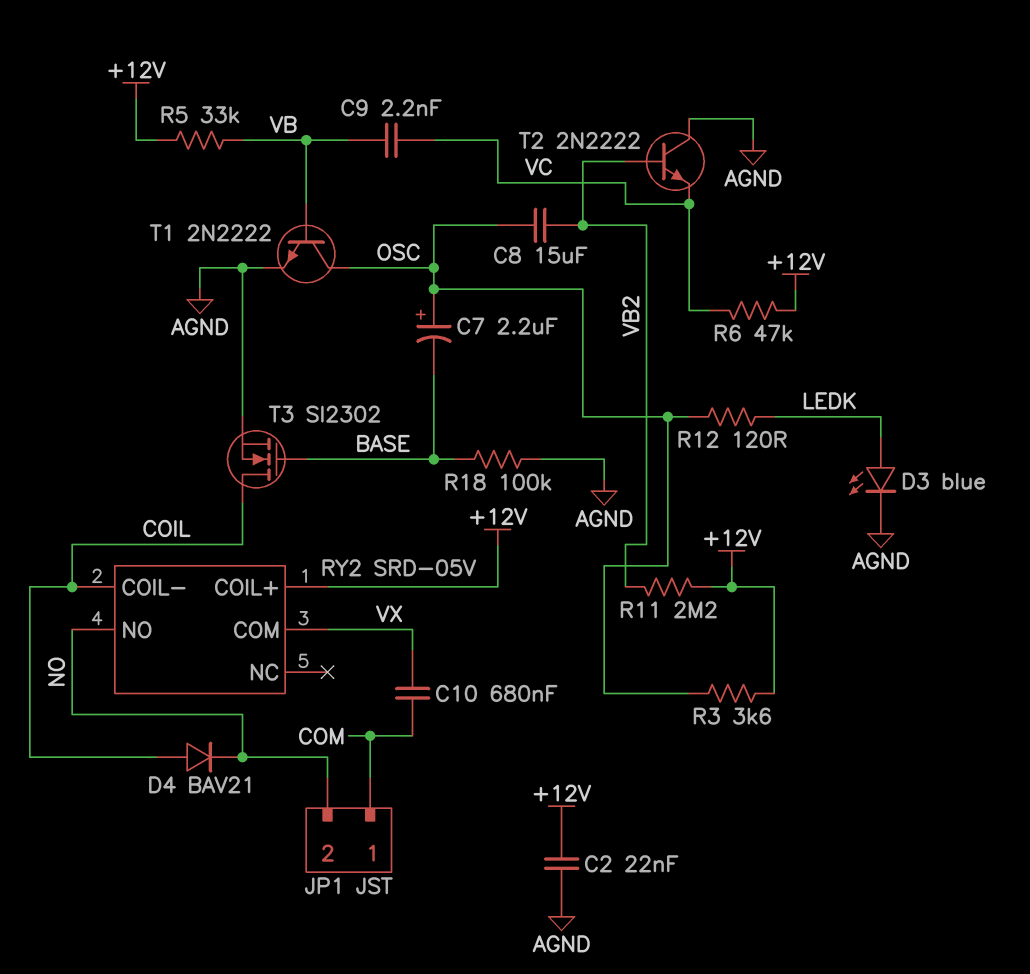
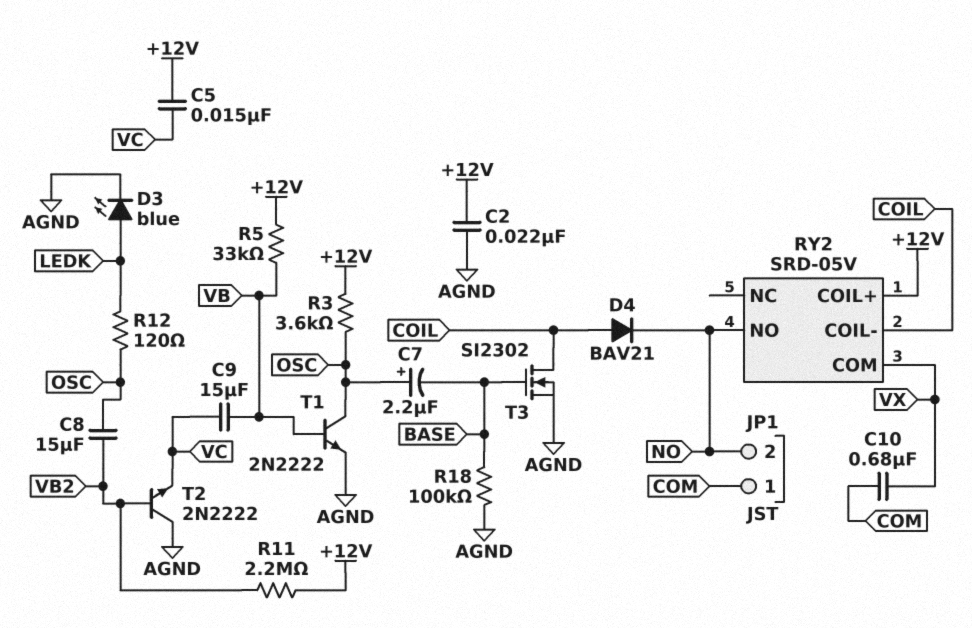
C5: none -> 15nF (+12V, VC)
C9: 2.2nF (VB, VC) -> 15uF (VB, VC)
R6: 47k (+12V, VC) -> none

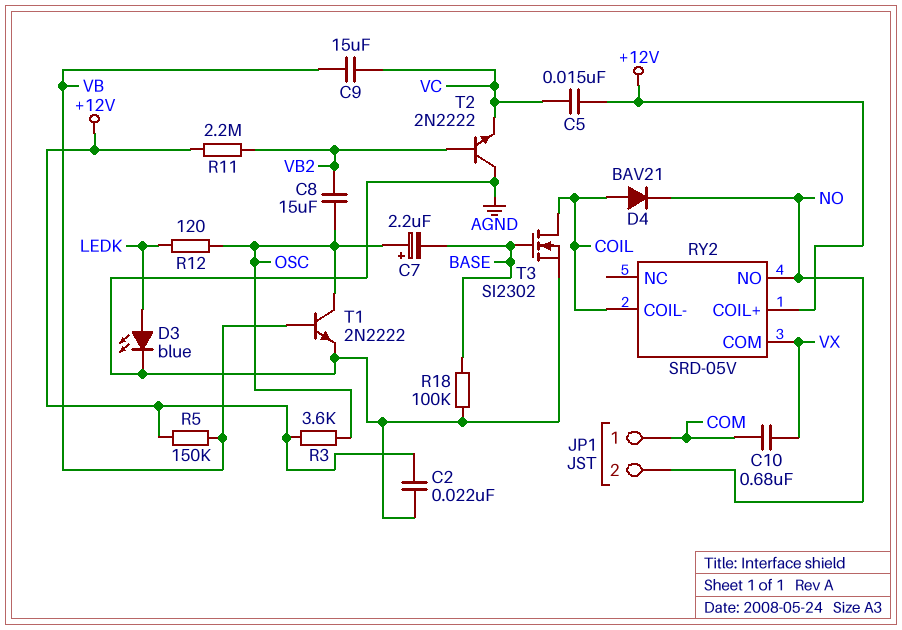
R5: 33k (+12V, VB) -> 150k (+12V, VB)

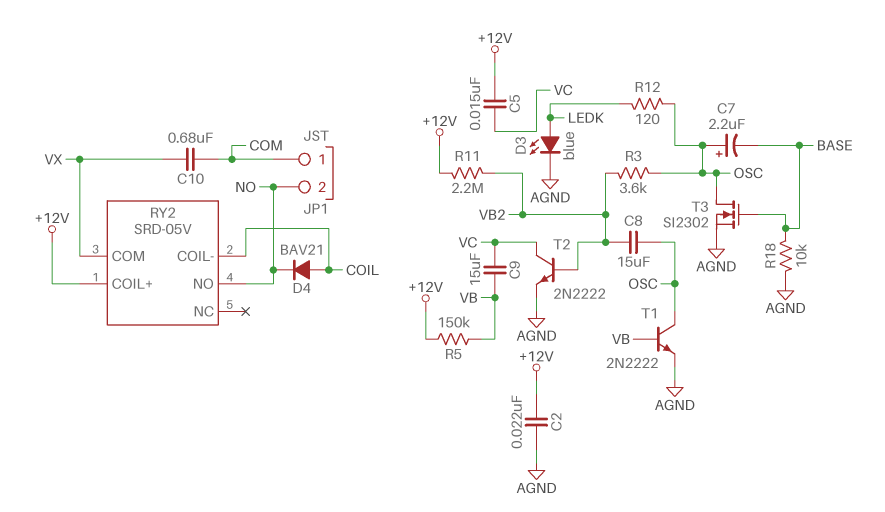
R3: 3.6k (+12V, OSC) -> 3.6k (OSC, VB2)
R18: 100k (AGND, BASE) -> 10k (AGND, BASE)
T2: NPN 2N2222 (B VB2, C AGND, E VC) -> NPN 2N2222 (B VB2, C VC, E AGND)
T3: NMOS SI2302 (G BASE, D COIL, S AGND) -> NMOS SI2302 (G BASE, D OSC, S AGND)

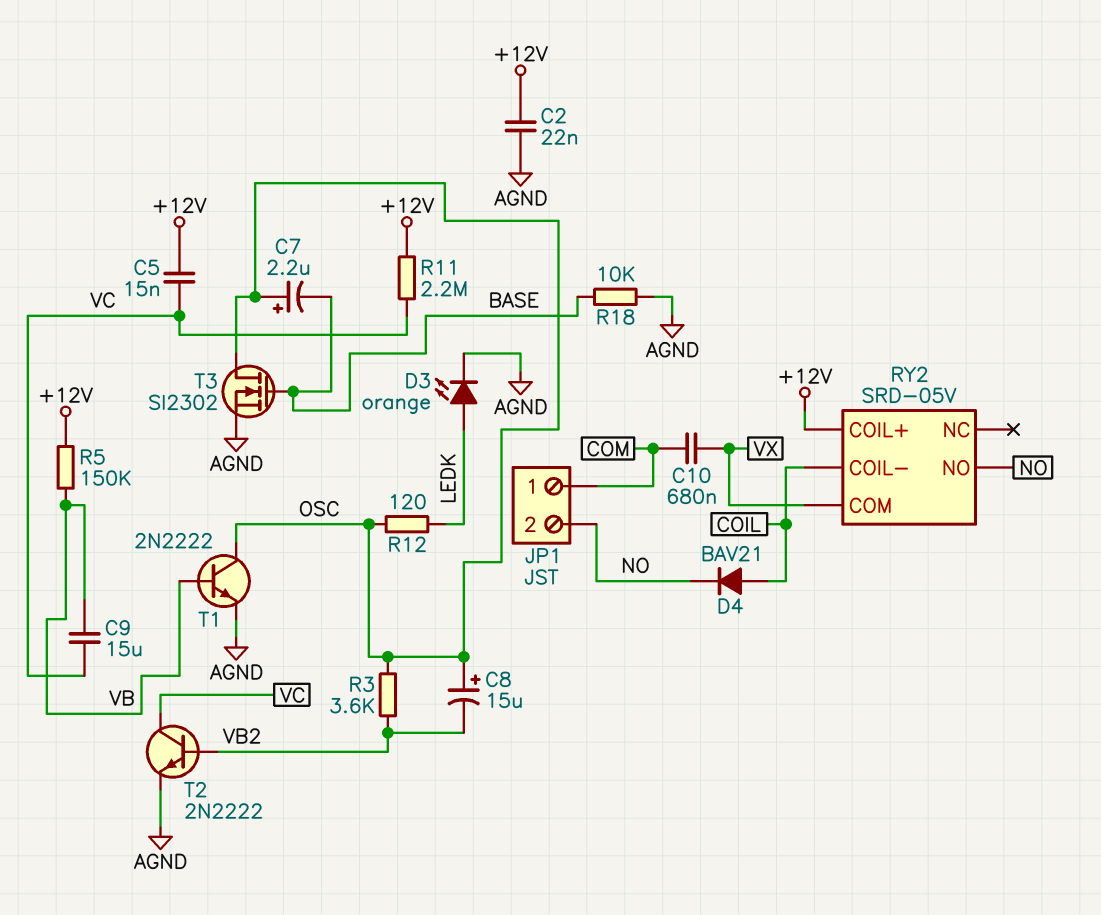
C8: 15uF (OSC, VB2) -> 15uF (plus OSC, minus VB2)
D3: LED blue (A LEDK, K AGND) -> LED orange (A LEDK, K AGND)
R11: 2.2M (+12V, VB2) -> 2.2M (+12V, VC)

